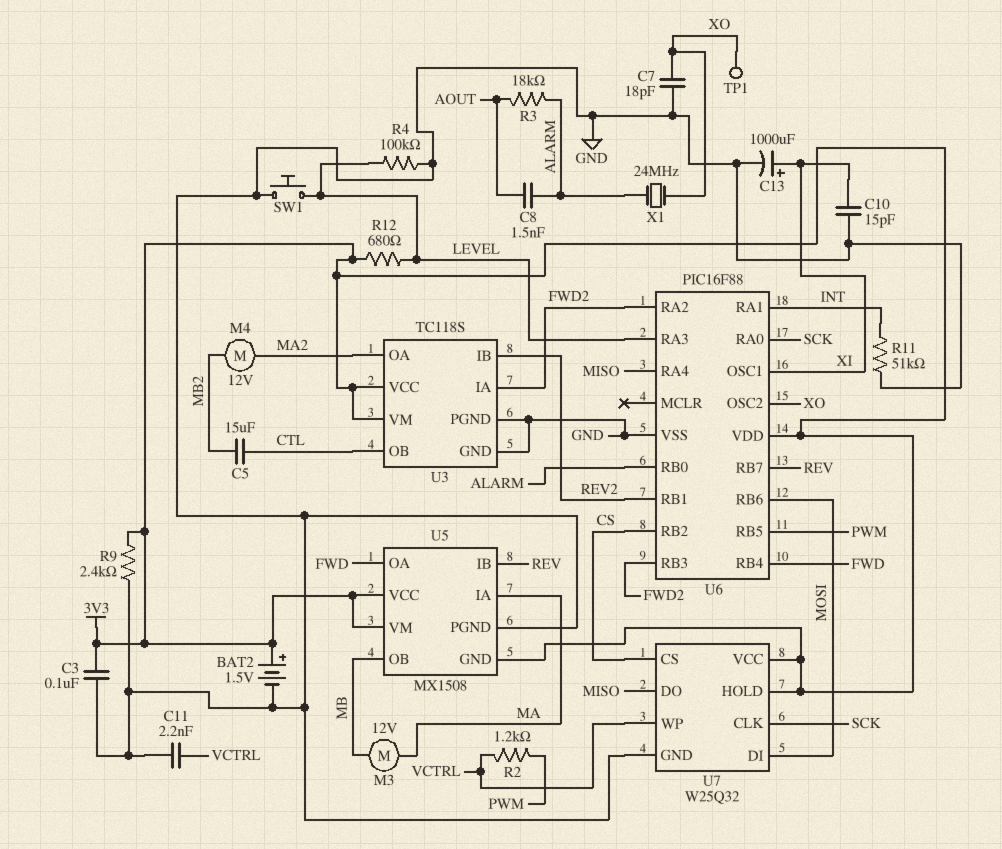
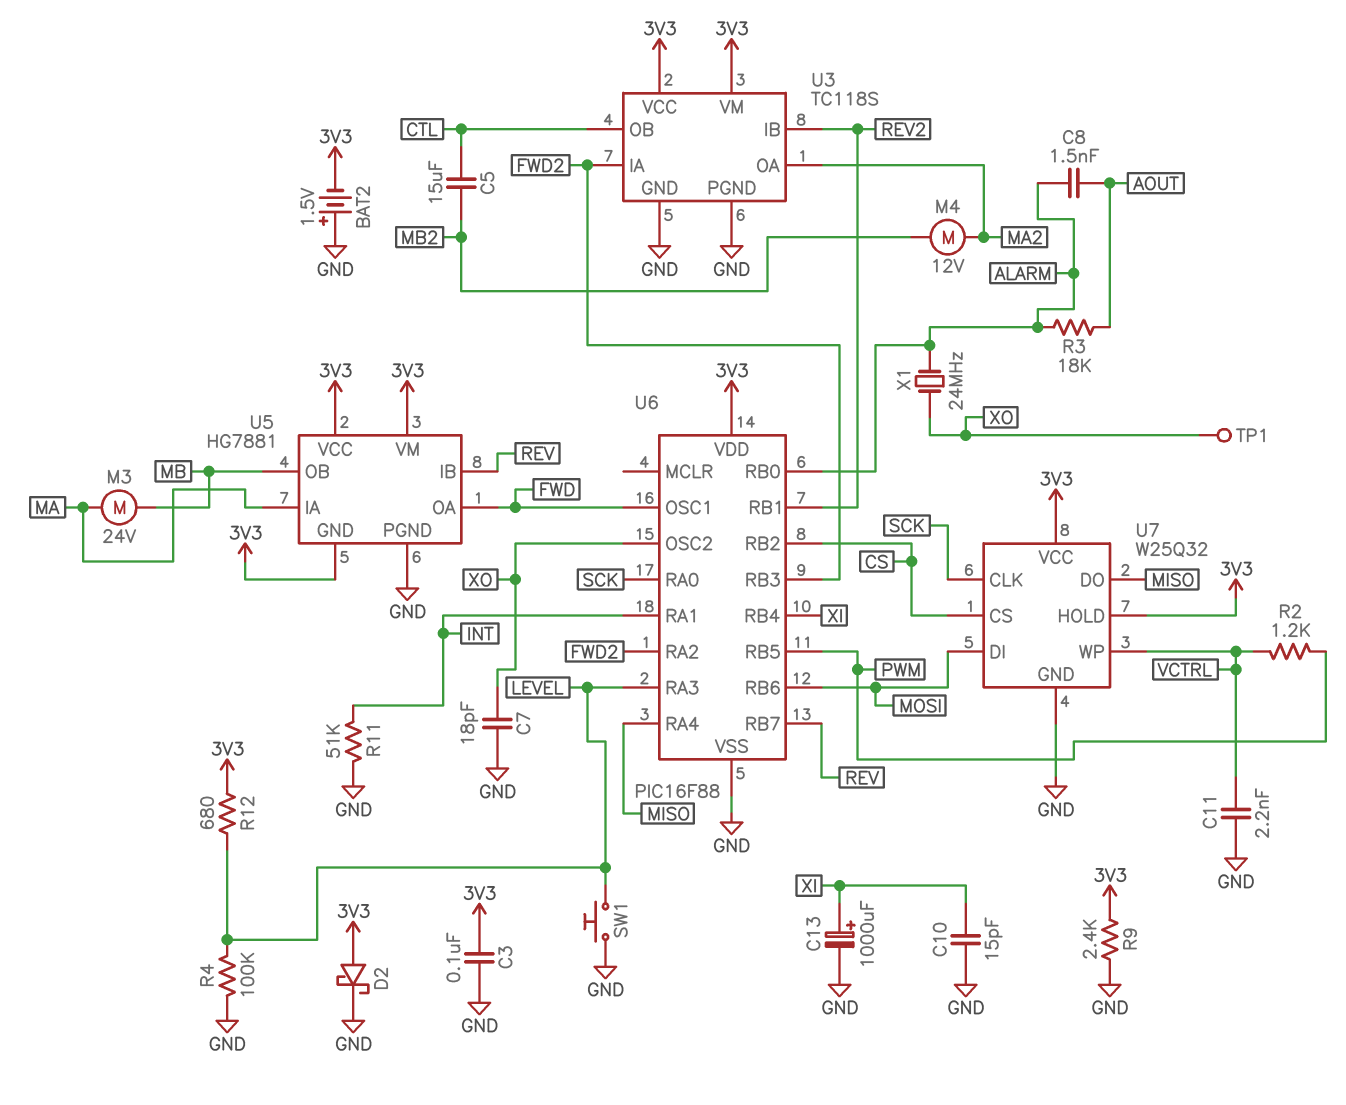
BAT2: 1.5V (plus 3V3, minus GND) -> 1.5V (plus GND, minus 3V3)
D2: none -> schottky (A 3V3, K GND)
M3: motor 12V (MA, MB) -> motor 24V (MA, MB)
U5: MX1508 -> HG7881
U6 pin OSC1: XI -> FWD
U6 pin RB4: FWD -> XI

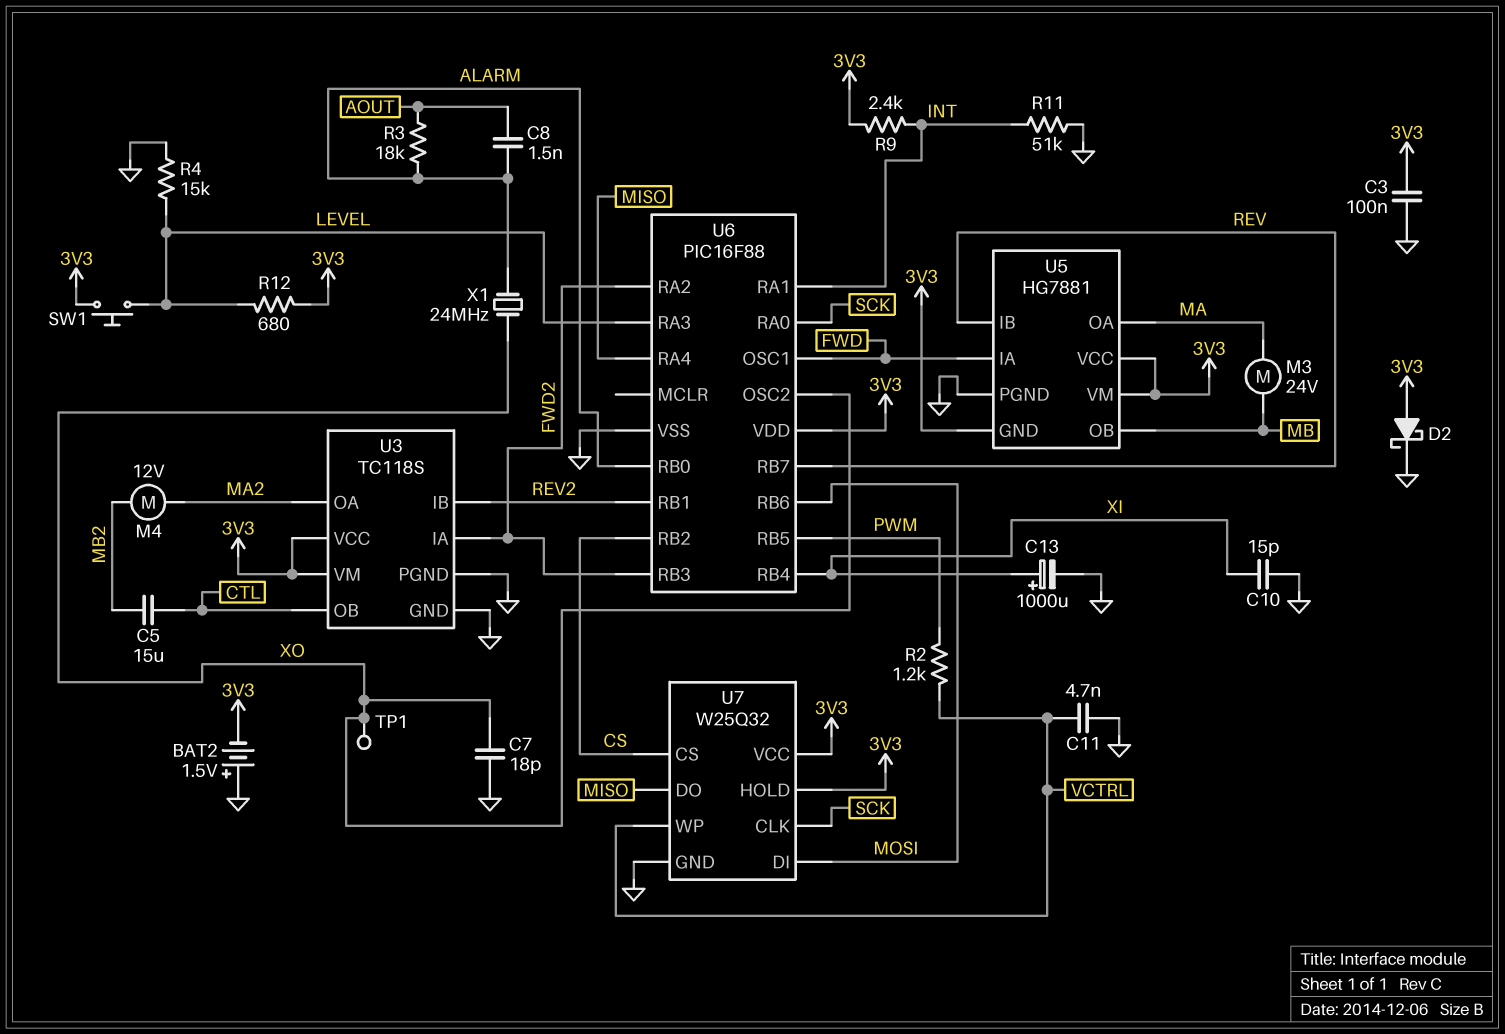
C11: 2.2nF (GND, VCTRL) -> 4.7nF (GND, VCTRL)
R4: 100k (GND, LEVEL) -> 15k (GND, LEVEL)
R9: 2.4k (3V3, GND) -> 2.4k (3V3, INT)
SW1: button (GND, LEVEL) -> button (3V3, LEVEL)
U5 pin IA: MA -> FWD
U5 pin OA: FWD -> MA

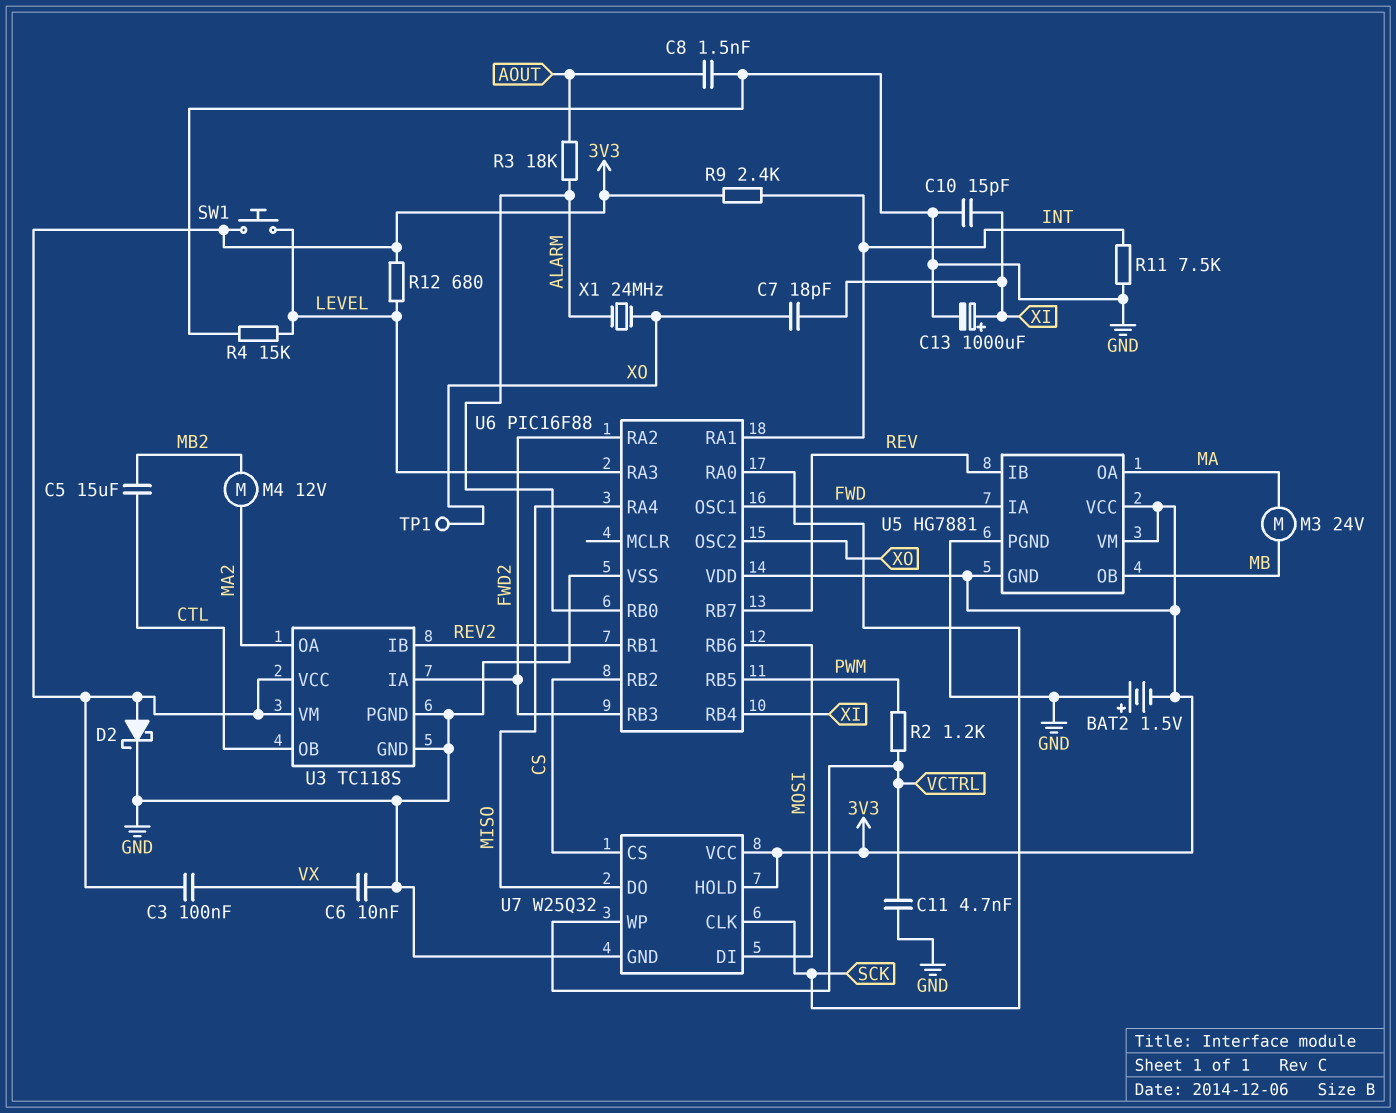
C3: 100nF (3V3, GND) -> 100nF (3V3, VX)
C6: none -> 10nF (GND, VX)
C7: 18pF (GND, XO) -> 18pF (XI, XO)
C8: 1.5nF (ALARM, AOUT) -> 1.5nF (AOUT, GND)
R11: 51k (GND, INT) -> 7.5k (GND, INT)

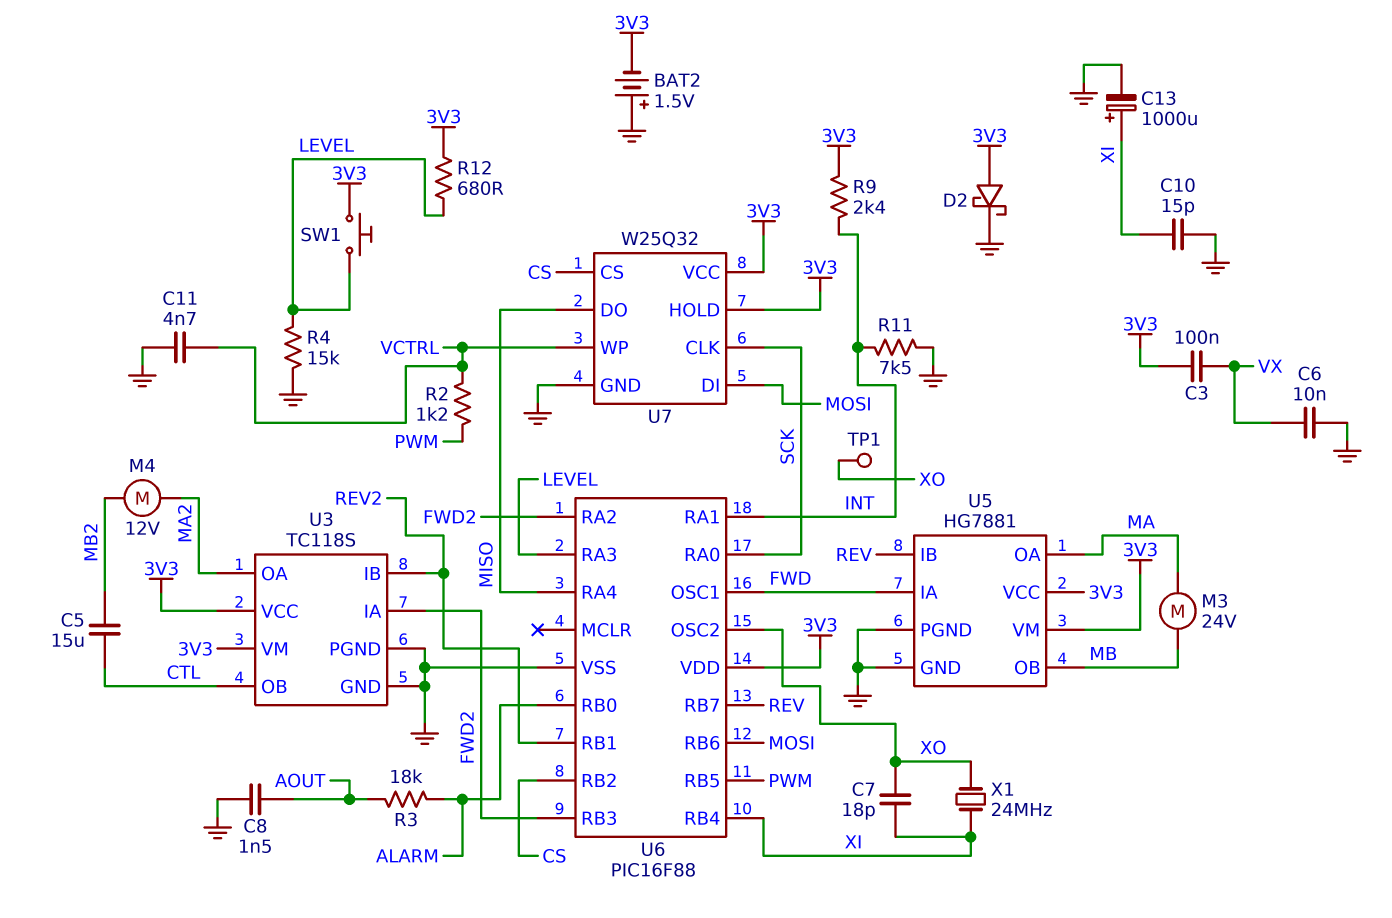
U5 pin GND: 3V3 -> GND
X1: 24MHz (ALARM, XO) -> 24MHz (XI, XO)

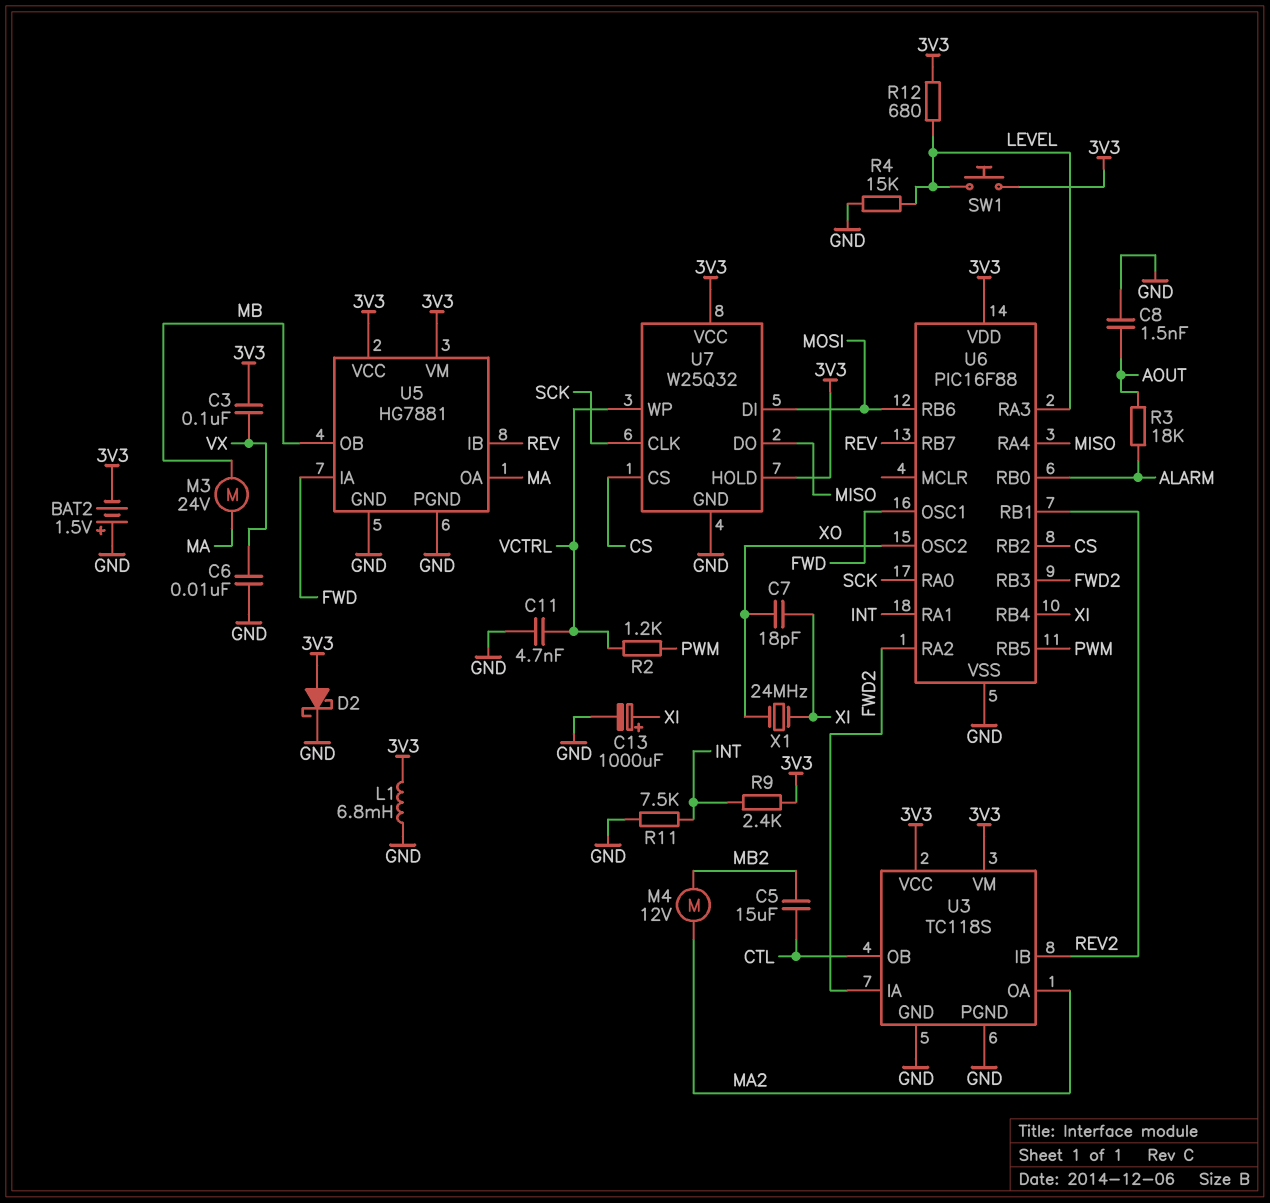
C10: 15pF (GND, XI) -> none
L1: none -> 6.8mH (3V3, GND)
TP1: test point (XO) -> none

